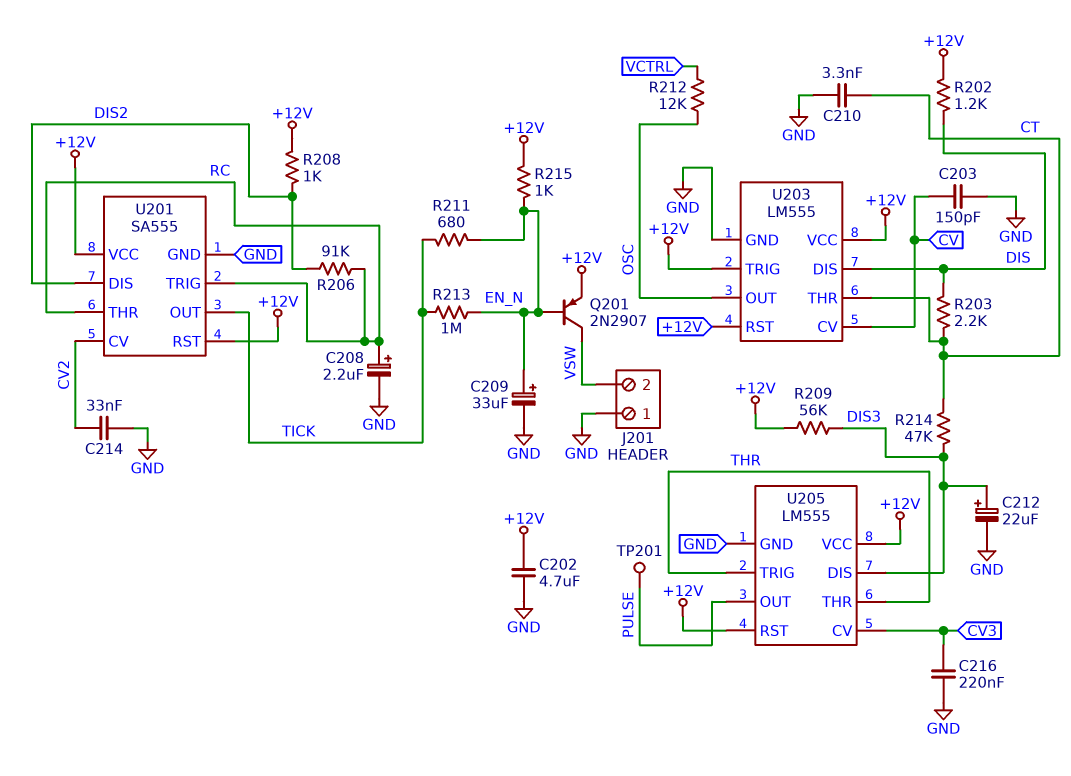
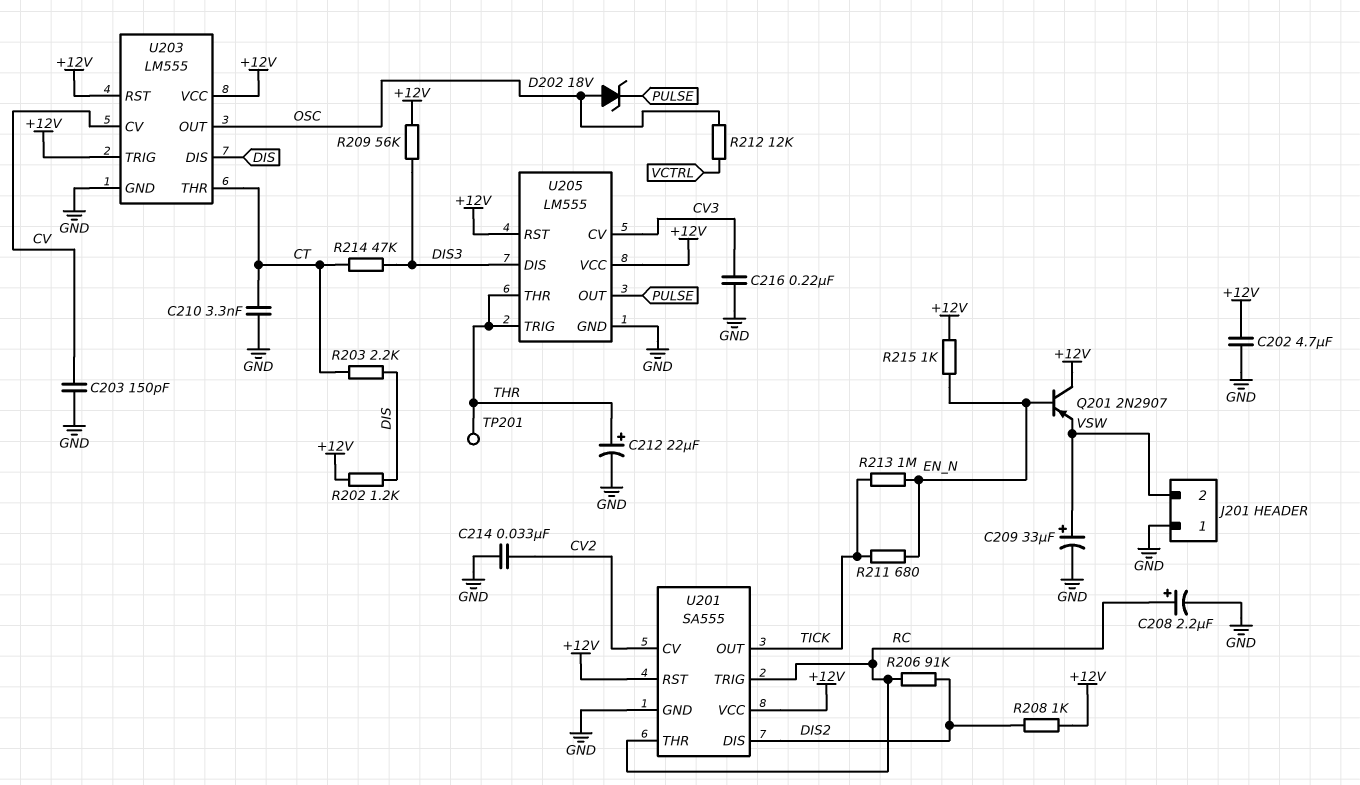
C209: 33uF (plus EN_N, minus GND) -> 33uF (plus VSW, minus GND)
C212: 22uF (plus DIS3, minus GND) -> 22uF (plus THR, minus GND)
D202: none -> zener 18V (A OSC, K PULSE)
Q201: PNP 2N2907 (B EN_N, C VSW, E +12V) -> PNP 2N2907 (B EN_N, C +12V, E VSW)
TP201: test point (PULSE) -> test point (THR)

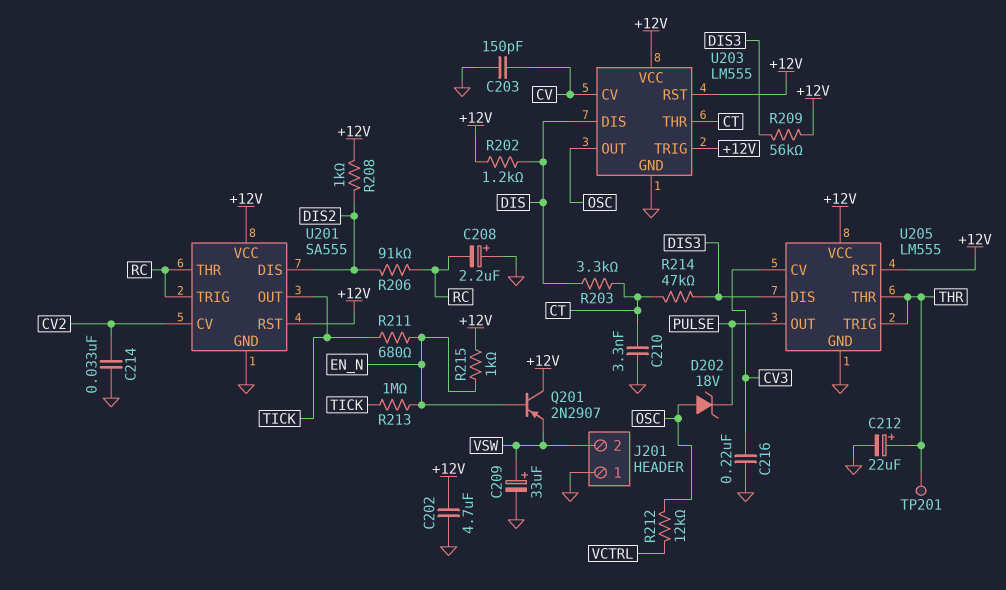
C208: 2.2uF (plus RC, minus GND) -> 2.2uF (plus GND, minus RC)
R203: 2.2k (CT, DIS) -> 3.3k (CT, DIS)

